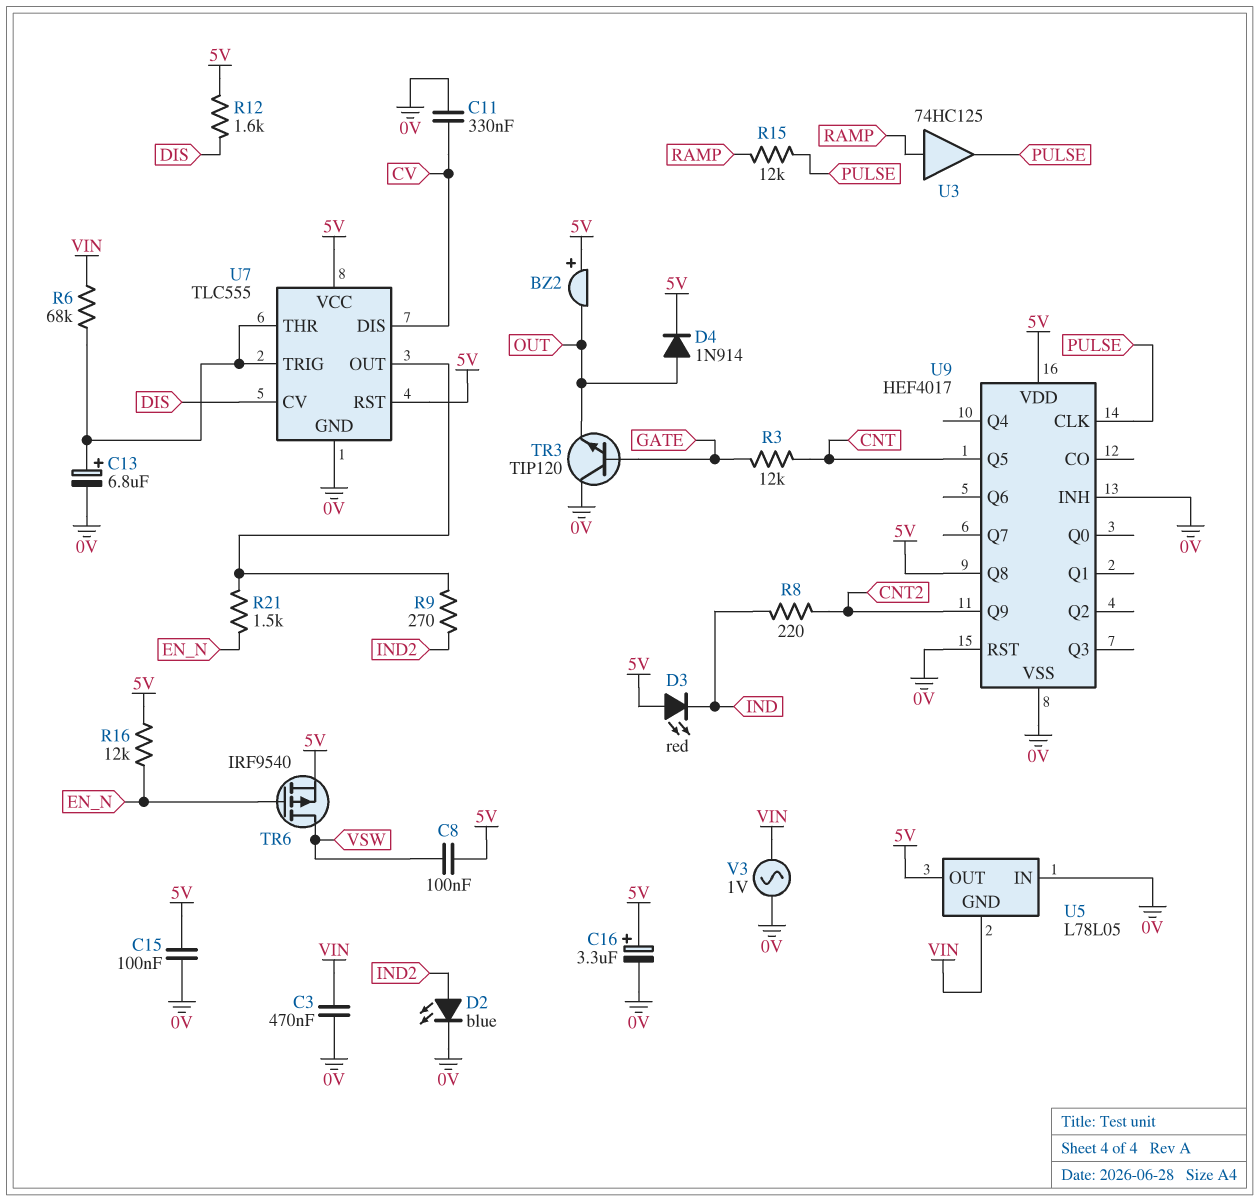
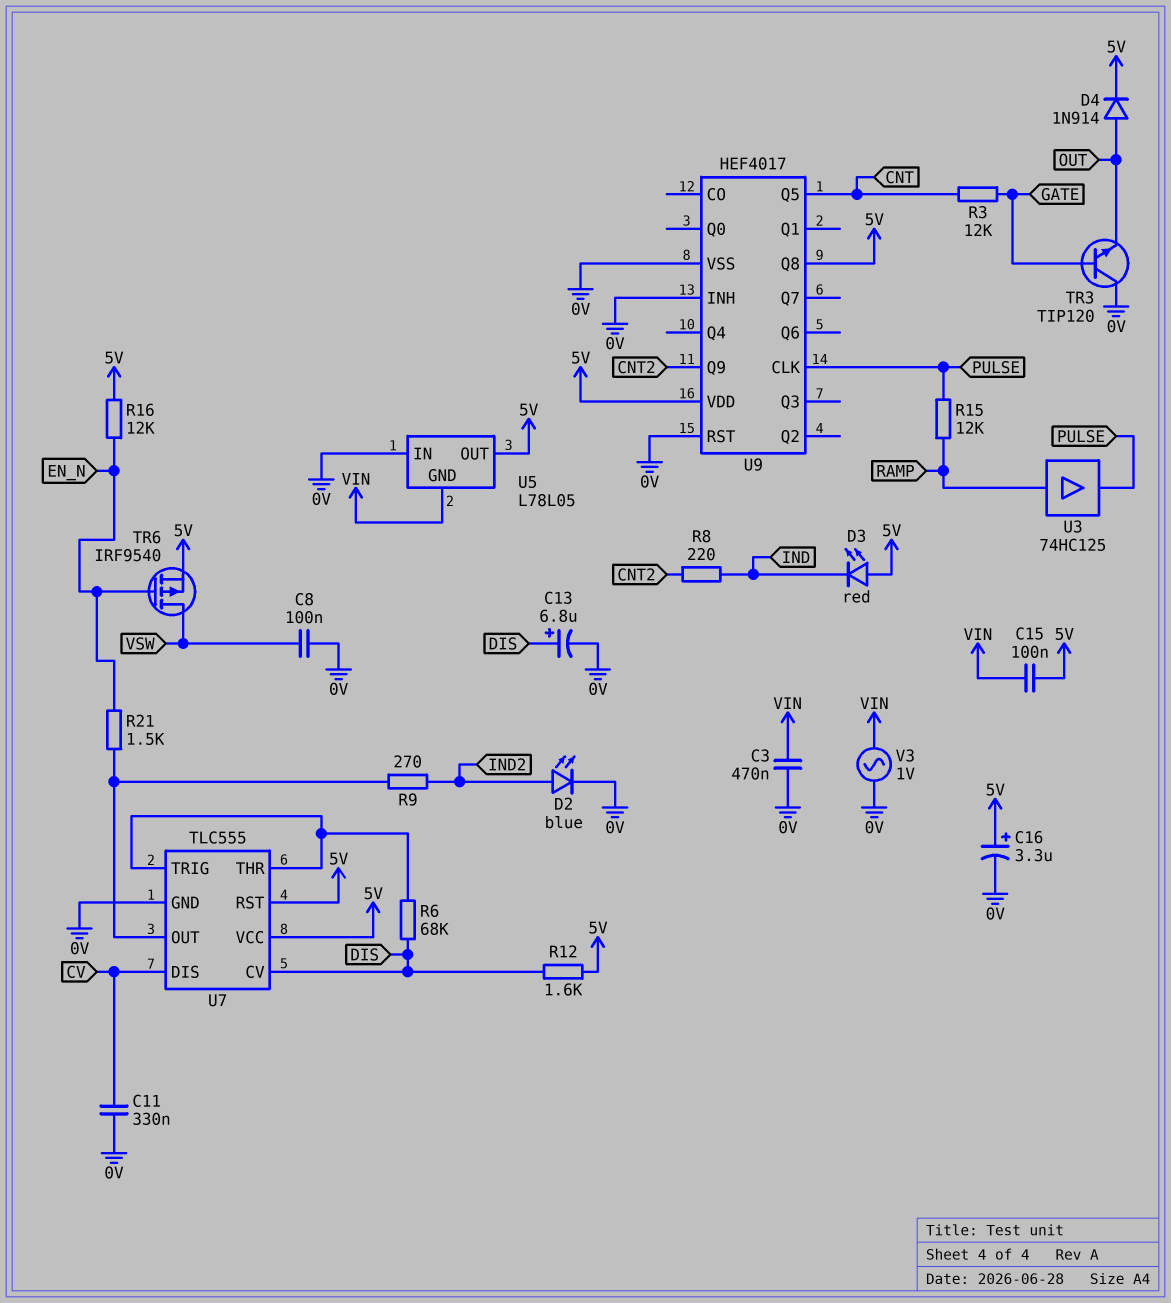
BZ2: buzzer (plus 5V, minus OUT) -> none
C8: 100nF (5V, VSW) -> 100nF (0V, VSW)
C13: 6.8uF (plus U7/THR, minus 0V) -> 6.8uF (plus DIS, minus 0V)
C15: 100nF (0V, 5V) -> 100nF (5V, VIN)
R6: 68k (U7/THR, VIN) -> 68k (DIS, U7/THR)

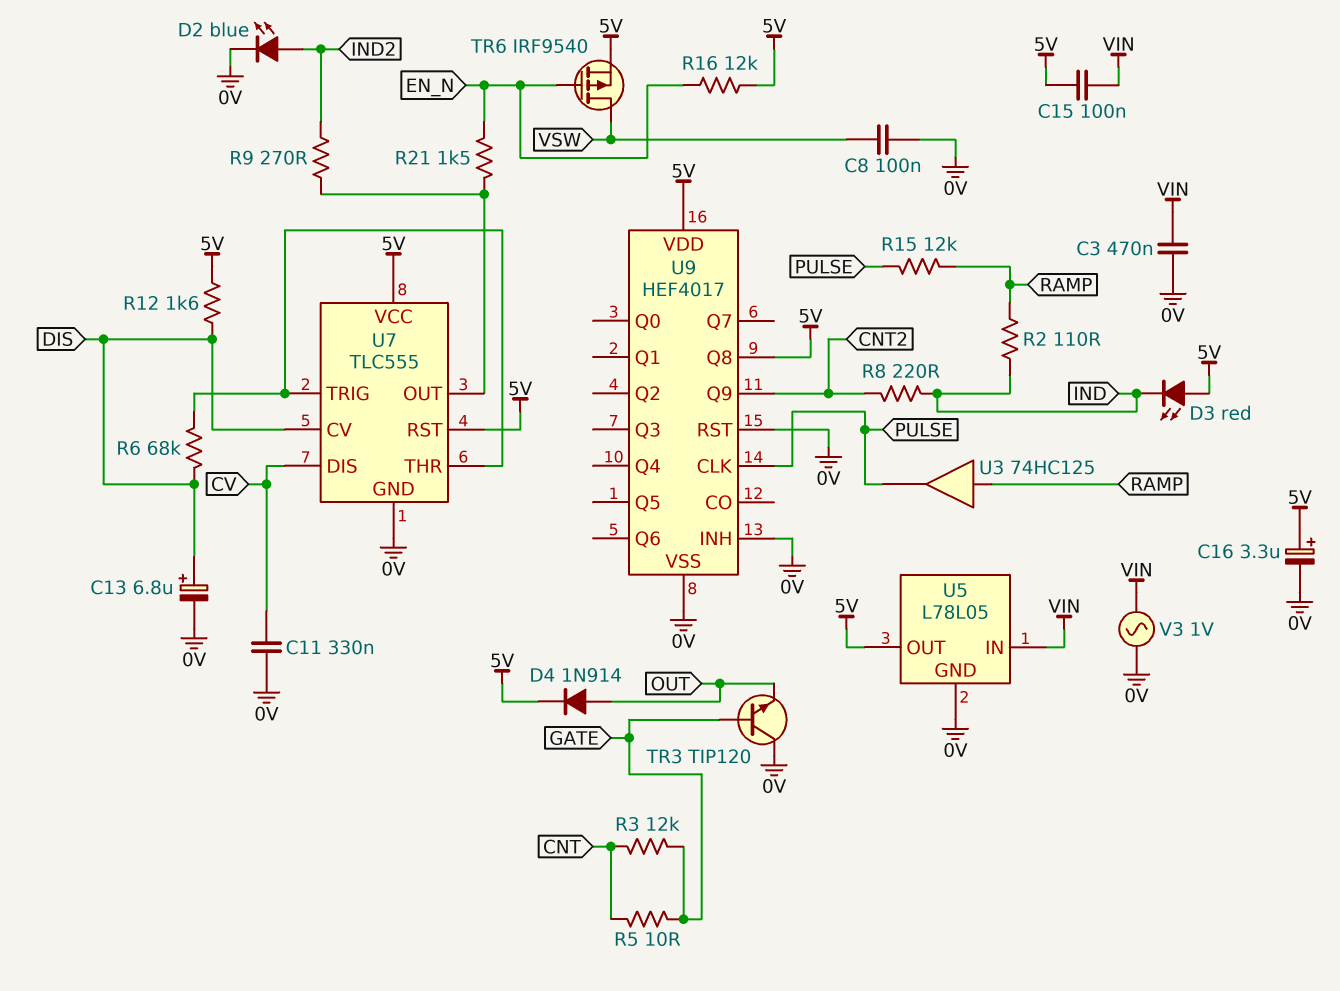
R2: none -> 110 (IND, RAMP)
R5: none -> 10 (CNT, GATE)
U5 pin GND: VIN -> 0V
U5 pin IN: 0V -> VIN
U9 pin Q5: CNT -> none

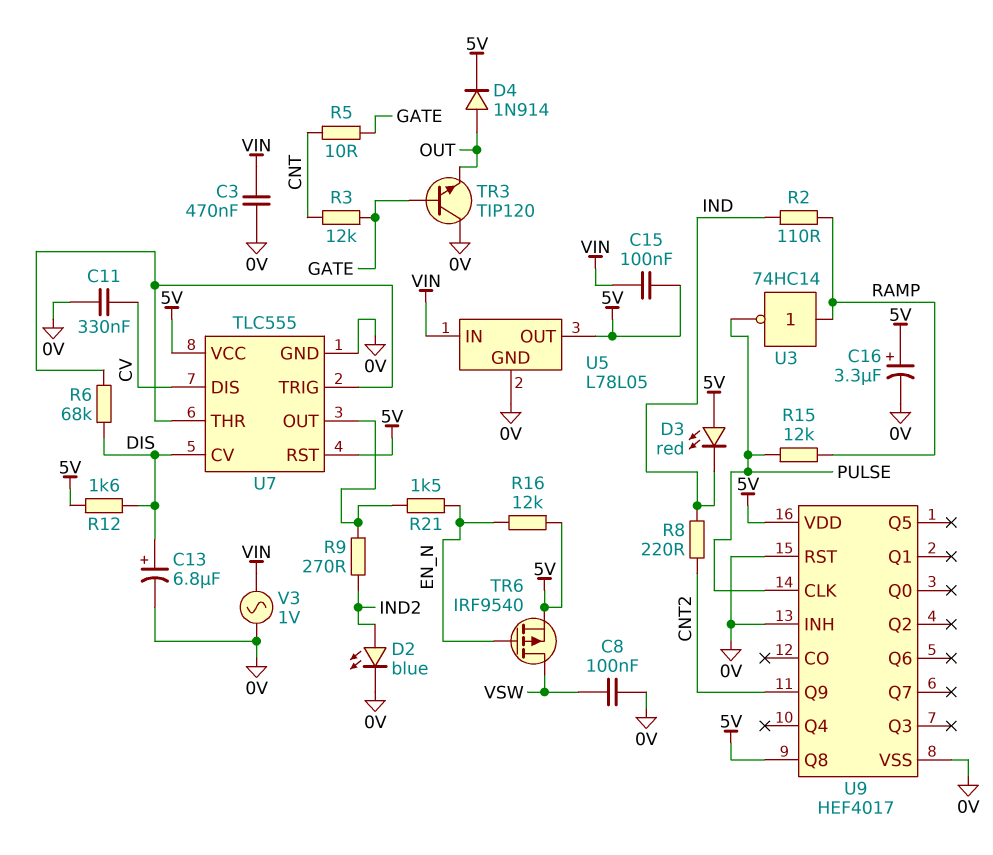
U3: buffer 74HC125 (in RAMP, out PULSE) -> NOT 74HC14 (in RAMP, out PULSE)

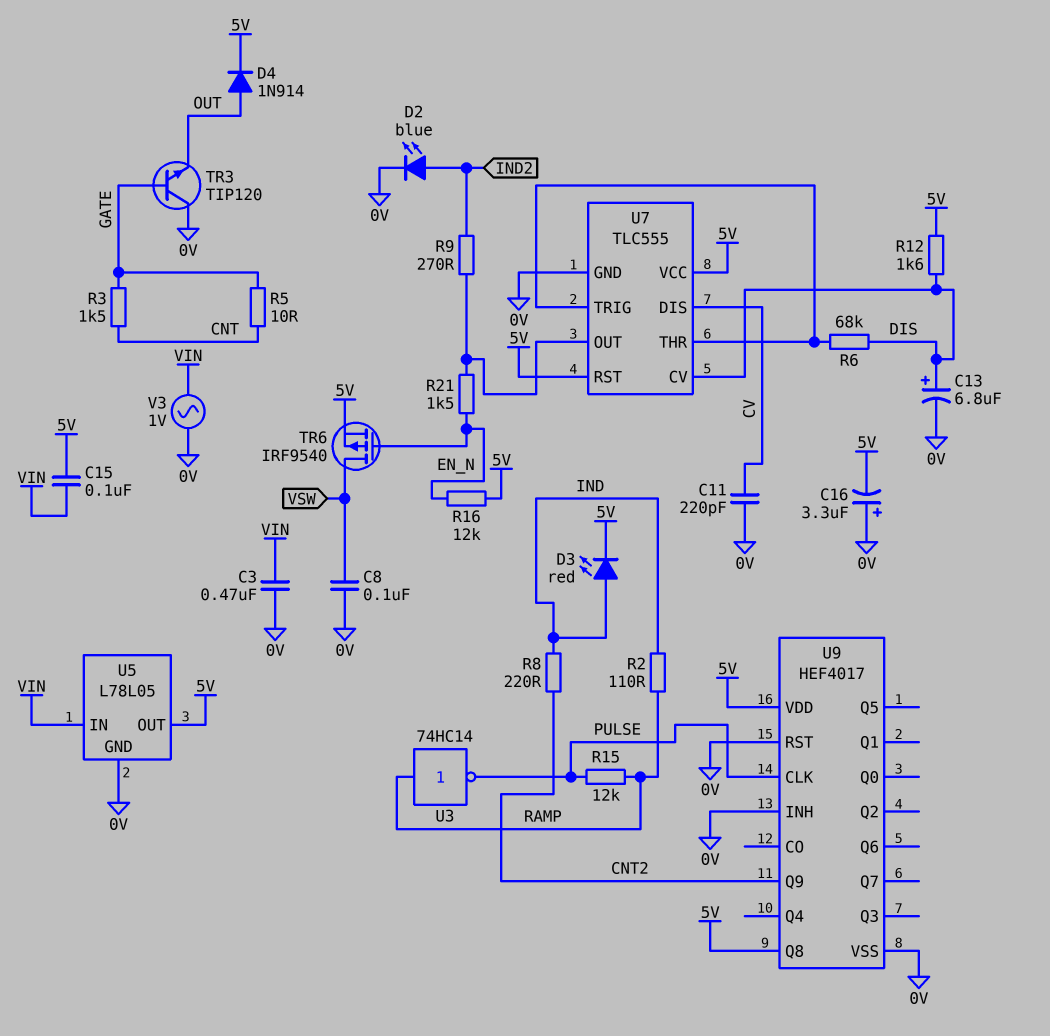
C11: 330nF (0V, CV) -> 220pF (0V, CV)
C16: 3.3uF (plus 5V, minus 0V) -> 3.3uF (plus 0V, minus 5V)
D3: LED red (A 5V, K IND) -> LED red (A IND, K 5V)
R3: 12k (CNT, GATE) -> 1.5k (CNT, GATE)

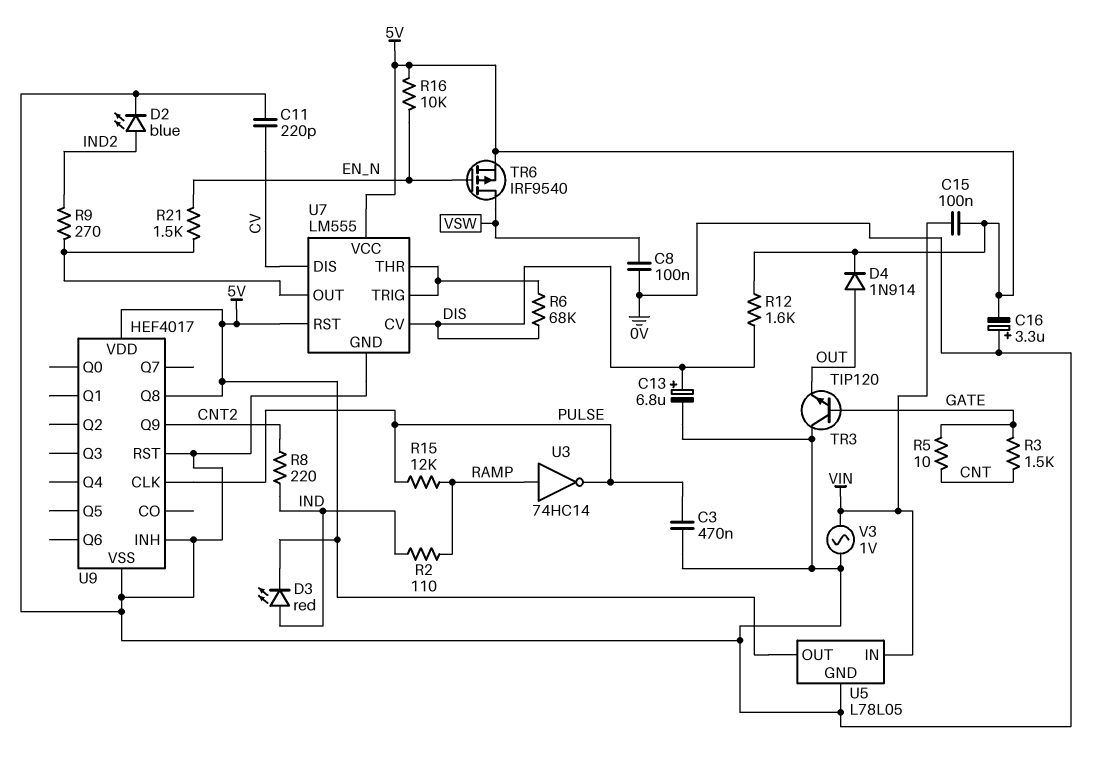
C3: 470nF (0V, VIN) -> 470nF (0V, PULSE)
R16: 12k (5V, EN_N) -> 10k (5V, EN_N)
U7: TLC555 -> LM555

